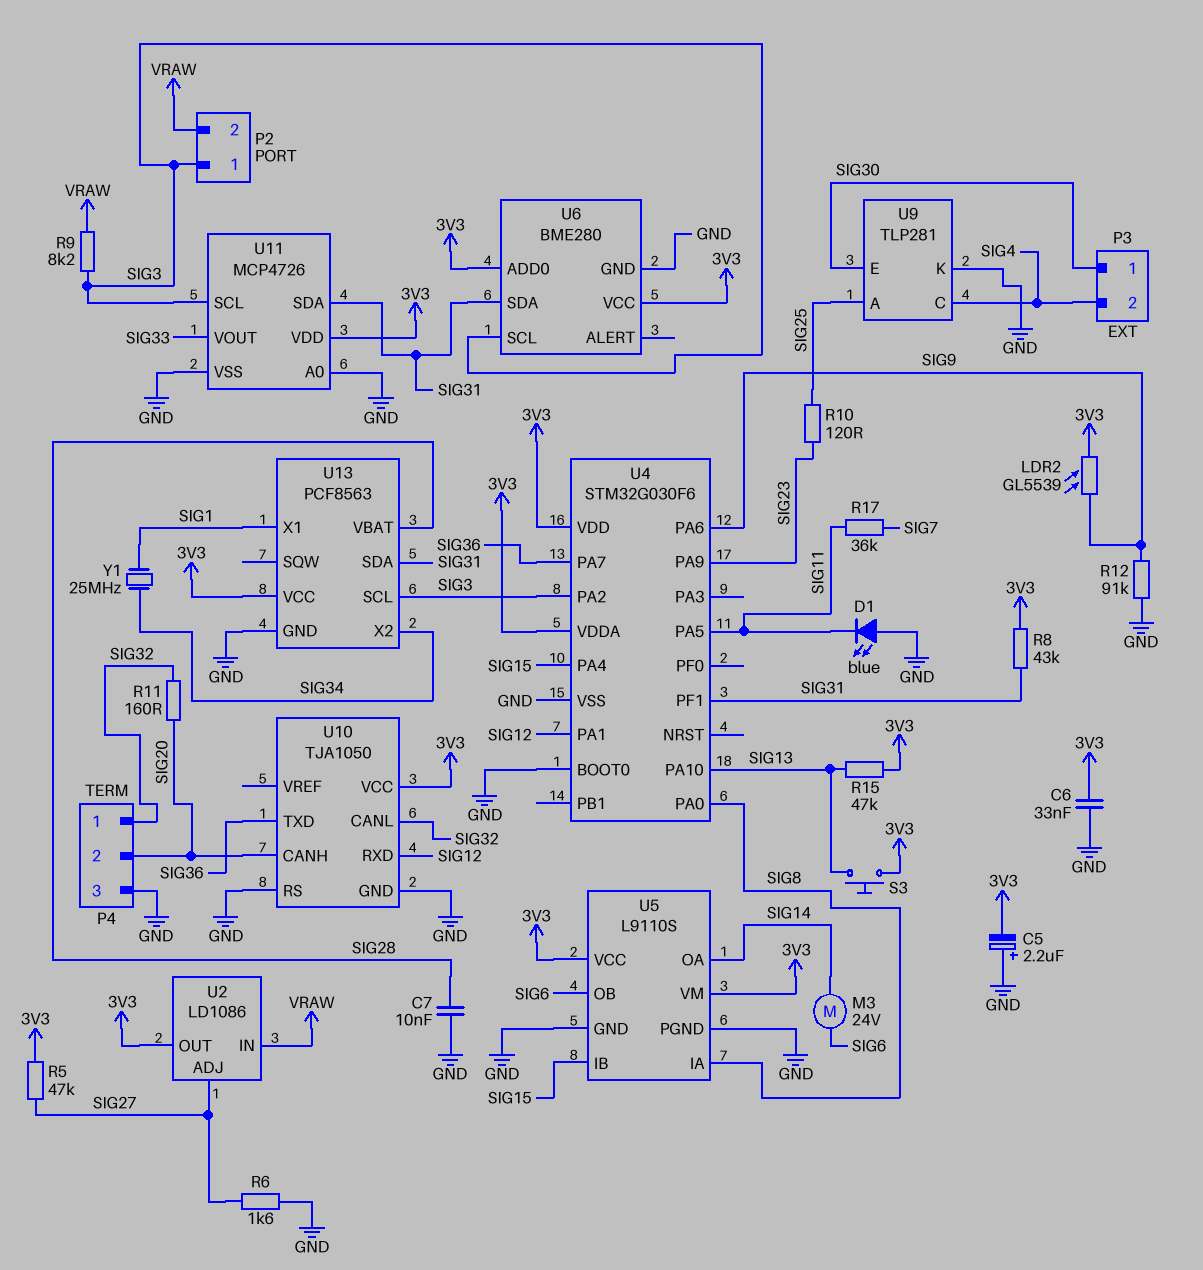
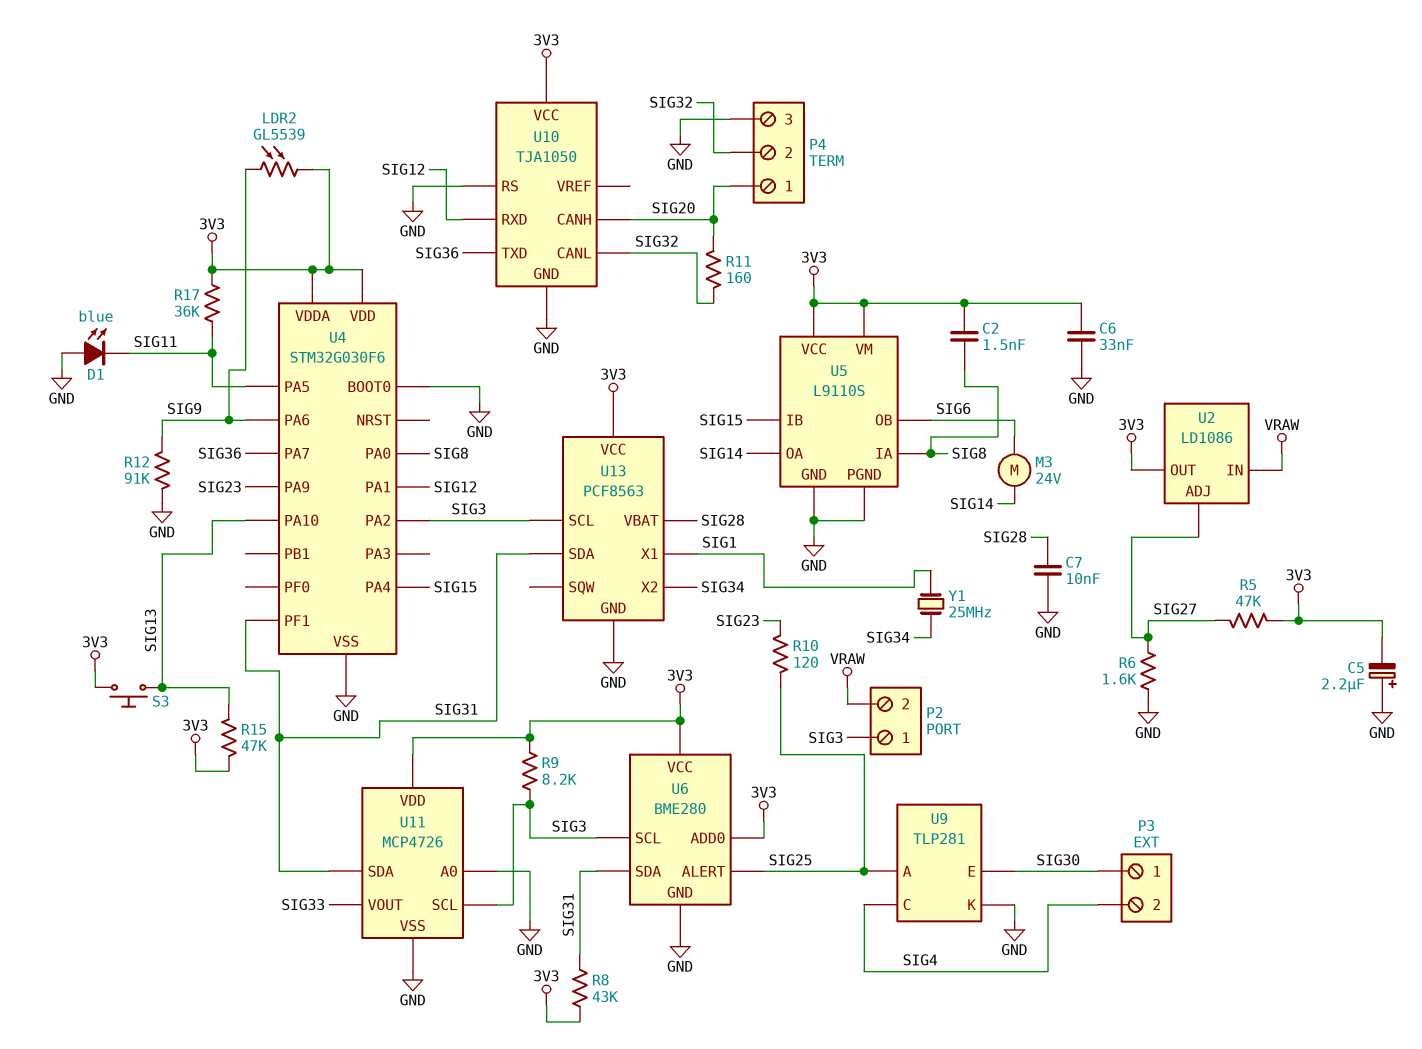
C2: none -> 1.5nF (3V3, SIG8)
P4 pin 1: SIG32 -> SIG20
P4 pin 2: SIG20 -> SIG32
R9: 8.2k (SIG3, VRAW) -> 8.2k (3V3, SIG3)
R17: 36k (SIG7, SIG11) -> 36k (3V3, SIG11)
U6 pin ALERT: none -> SIG25

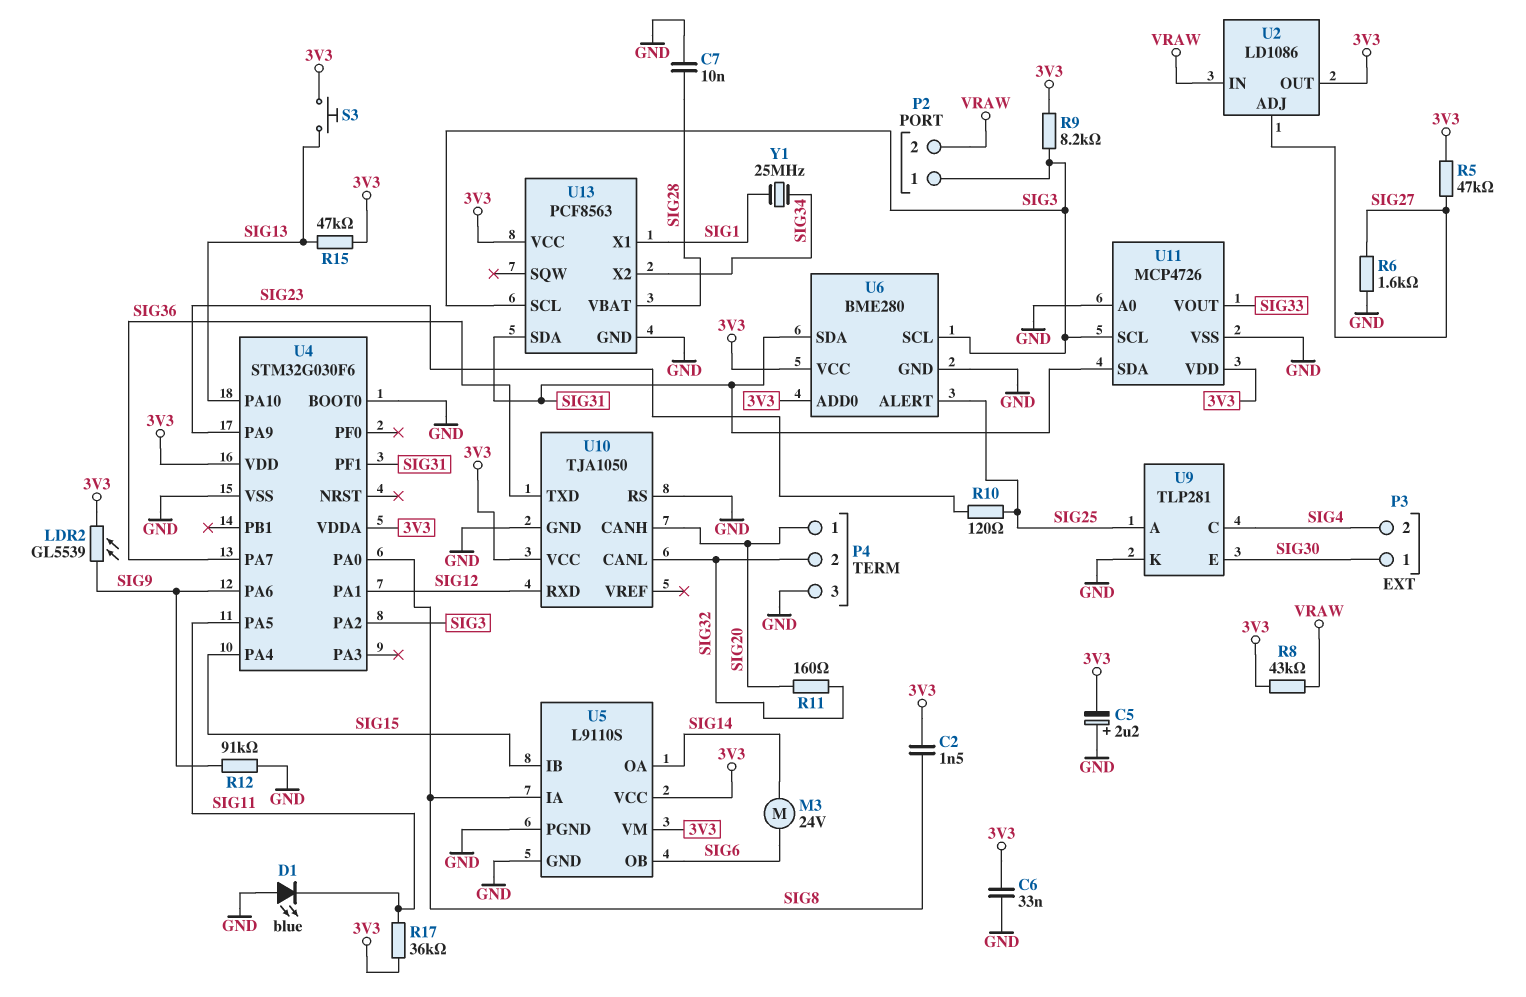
R8: 43k (3V3, SIG31) -> 43k (3V3, VRAW)

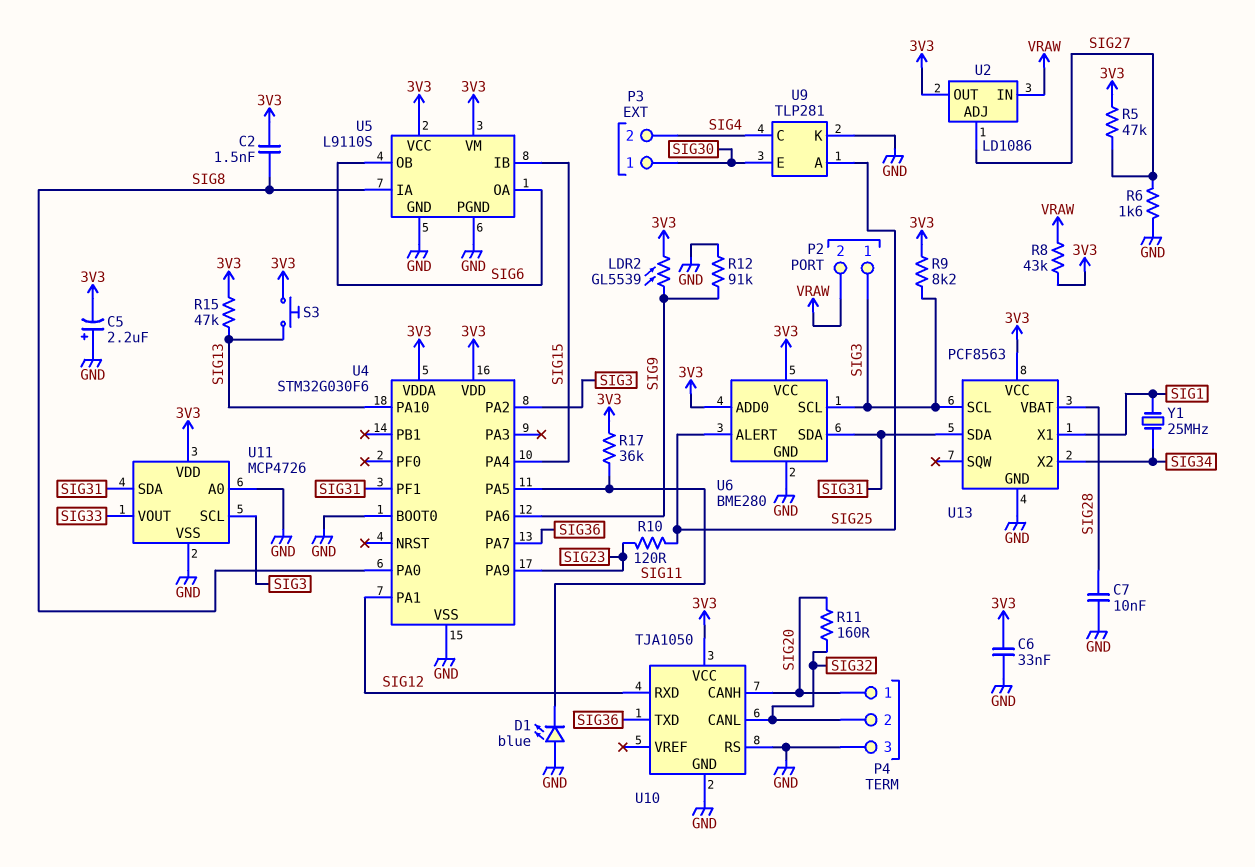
M3: motor 24V (SIG6, SIG14) -> none
U5 pin OA: SIG14 -> SIG6

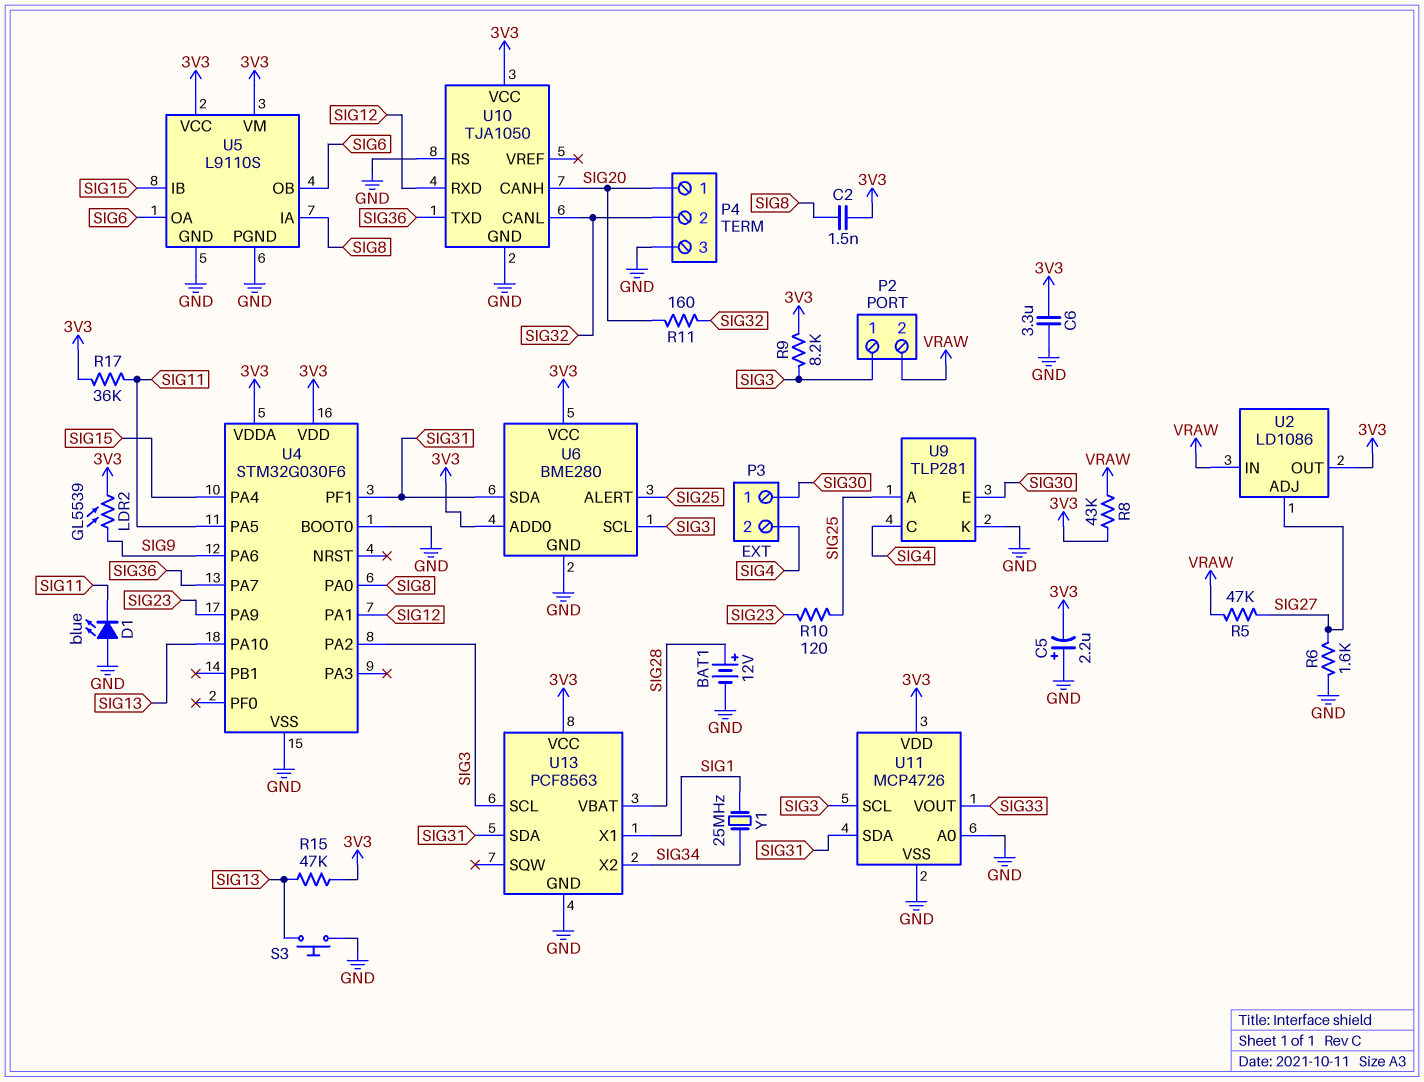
BAT1: none -> 12V (plus SIG28, minus GND)
C6: 33nF (3V3, GND) -> 3.3uF (3V3, GND)
C7: 10nF (GND, SIG28) -> none
R5: 47k (3V3, SIG27) -> 47k (SIG27, VRAW)
R12: 91k (GND, SIG9) -> none
S3: button (3V3, SIG13) -> button (GND, SIG13)

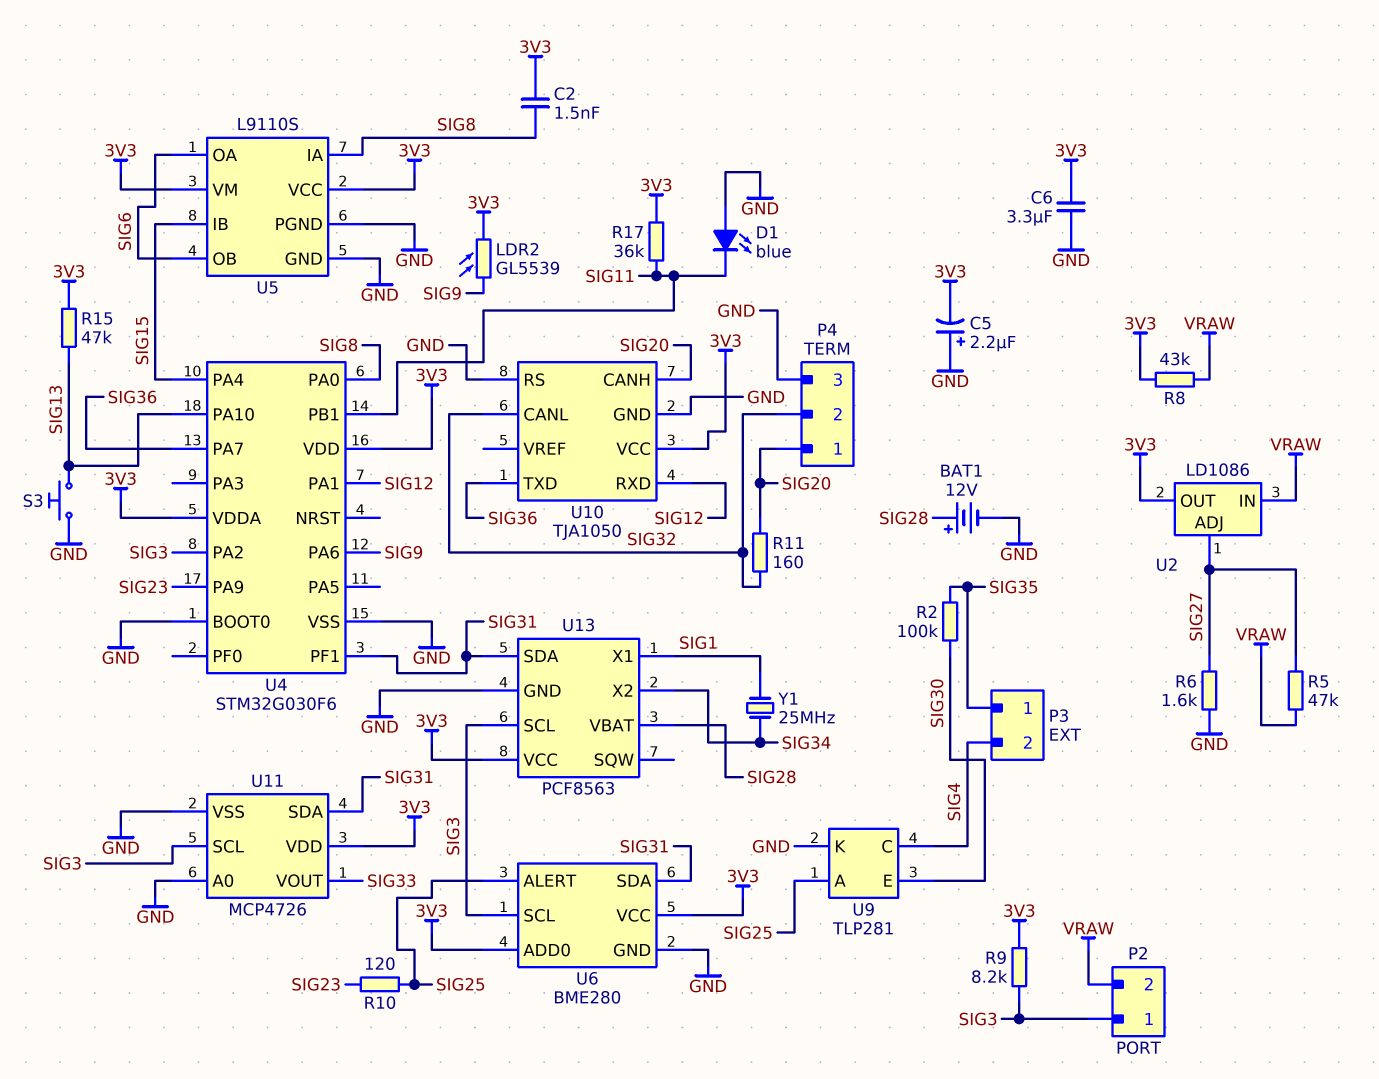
P3 pin 1: SIG30 -> SIG35
R2: none -> 100k (SIG30, SIG35)
U4 pin PA5: SIG11 -> none
U4 pin PB1: none -> SIG11

